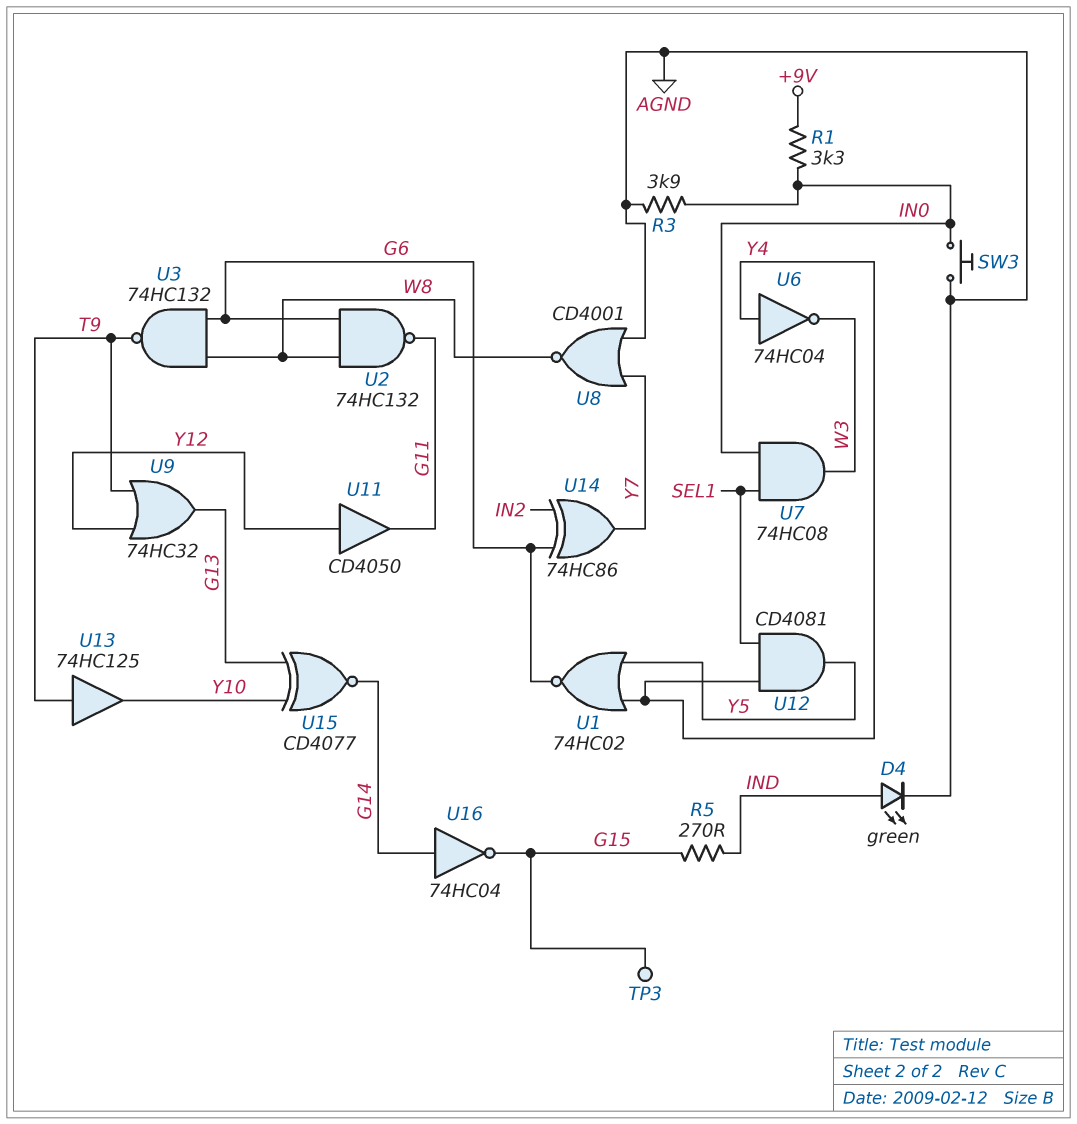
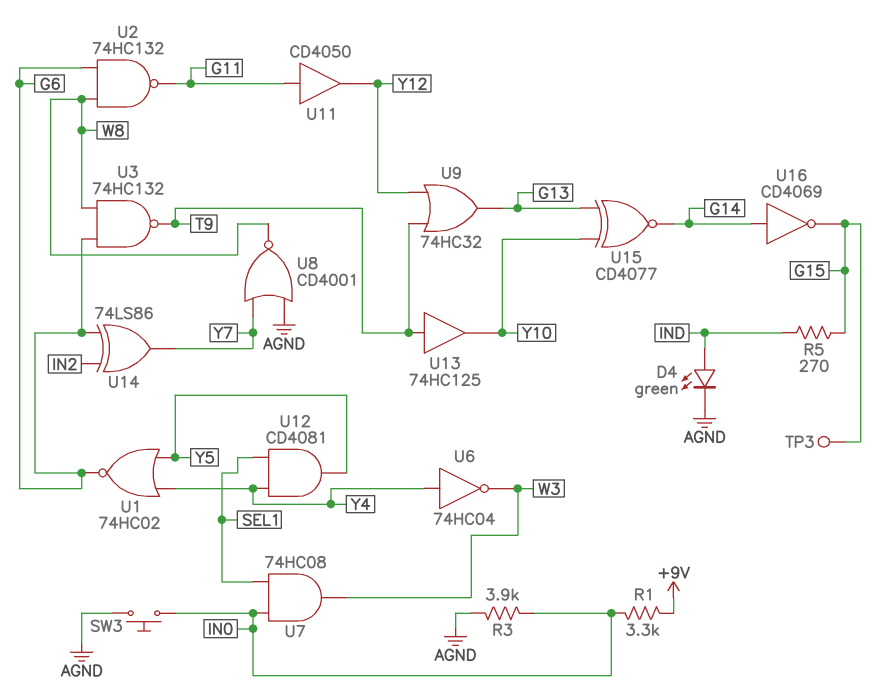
U11: buffer CD4050 (in Y12, out G11) -> buffer CD4050 (in G11, out Y12)
U14: XOR 74HC86 (in G6, in IN2, out Y7) -> XOR 74LS86 (in G6, in IN2, out Y7)
U16: NOT 74HC04 (in G14, out G15) -> NOT CD4069 (in G14, out G15)

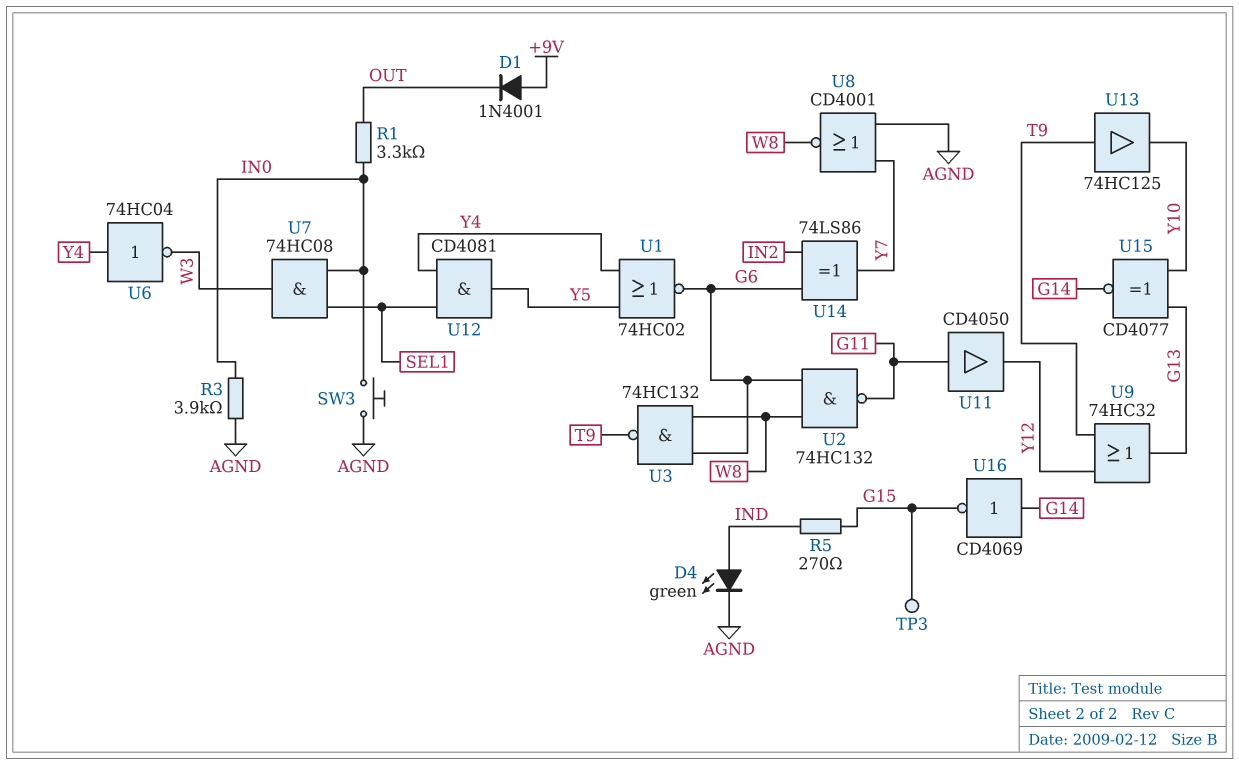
D1: none -> diode 1N4001 (A +9V, K OUT)
R1: 3.3k (+9V, IN0) -> 3.3k (IN0, OUT)

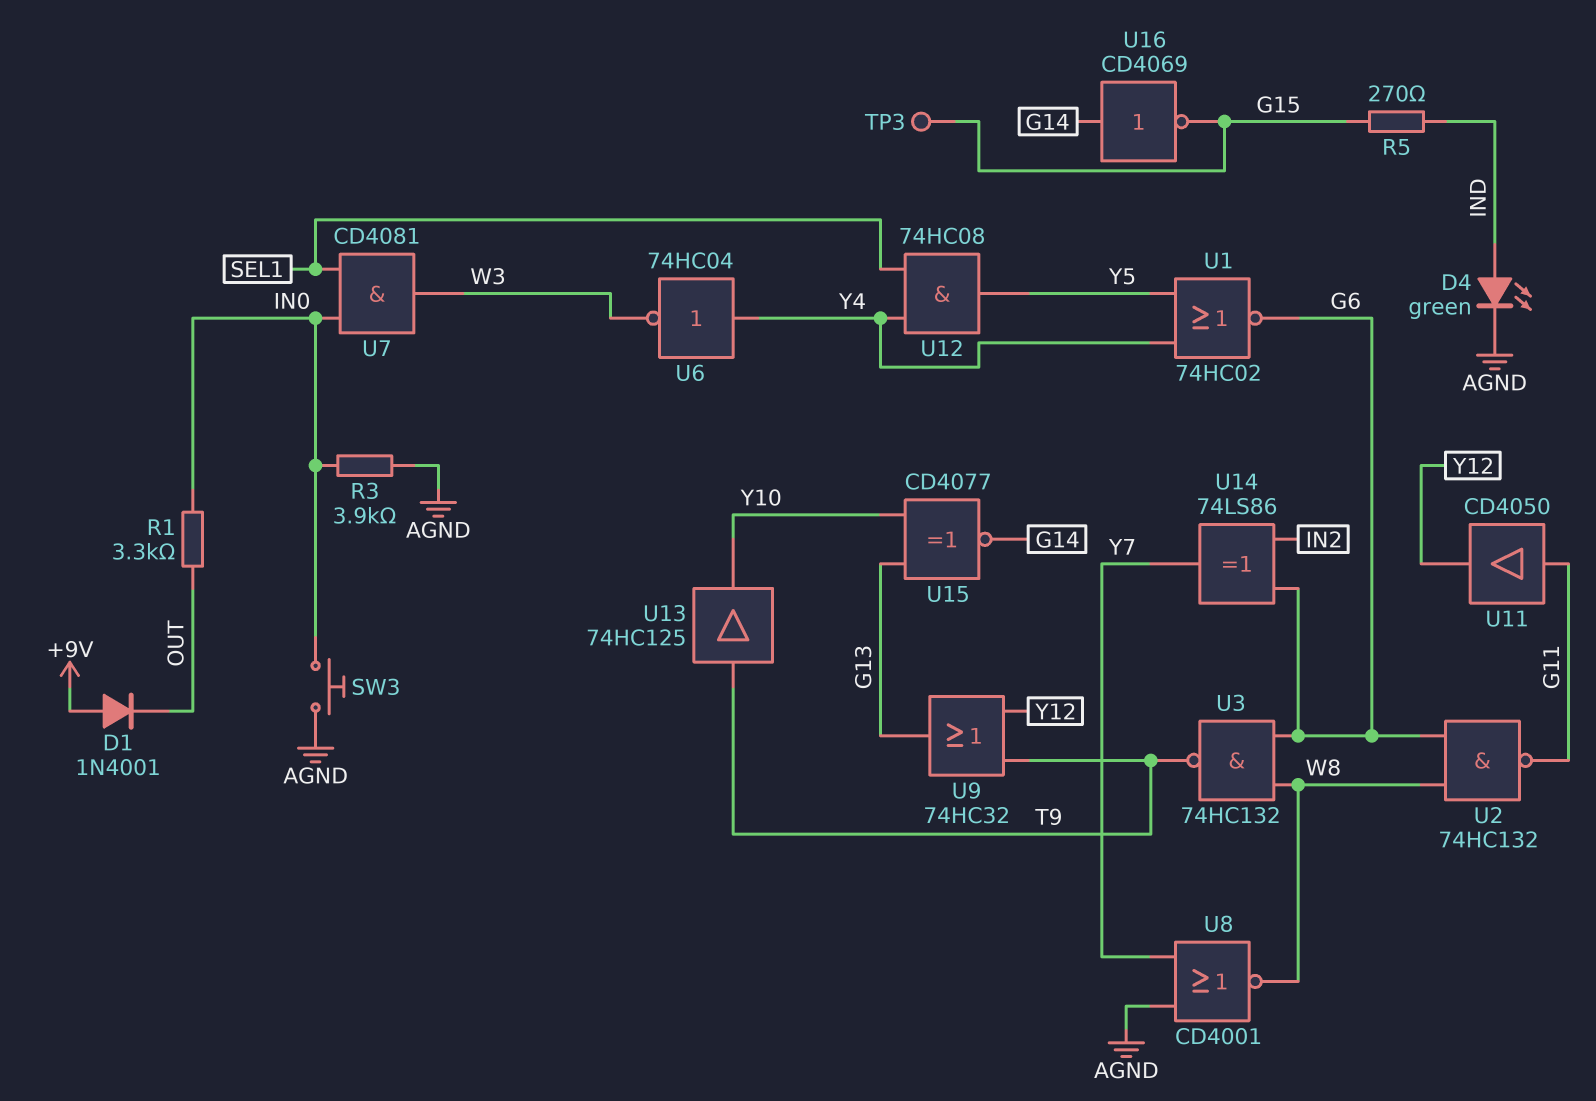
U7: AND 74HC08 (in IN0, in SEL1, out W3) -> AND CD4081 (in IN0, in SEL1, out W3)
U12: AND CD4081 (in SEL1, in Y4, out Y5) -> AND 74HC08 (in SEL1, in Y4, out Y5)

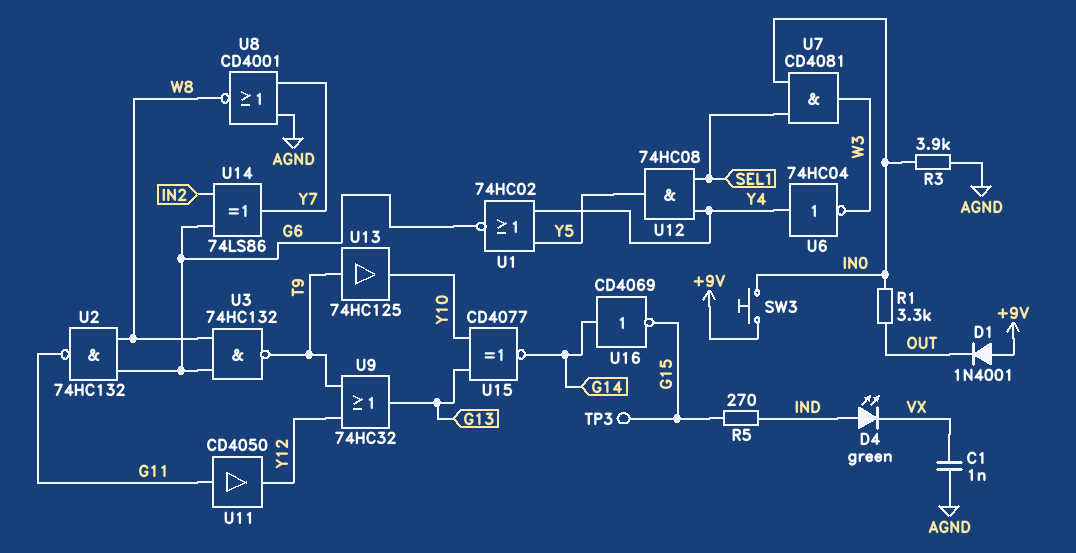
C1: none -> 1nF (AGND, VX)
D4: LED green (A IND, K AGND) -> LED green (A IND, K VX)
SW3: button (AGND, IN0) -> button (+9V, IN0)

